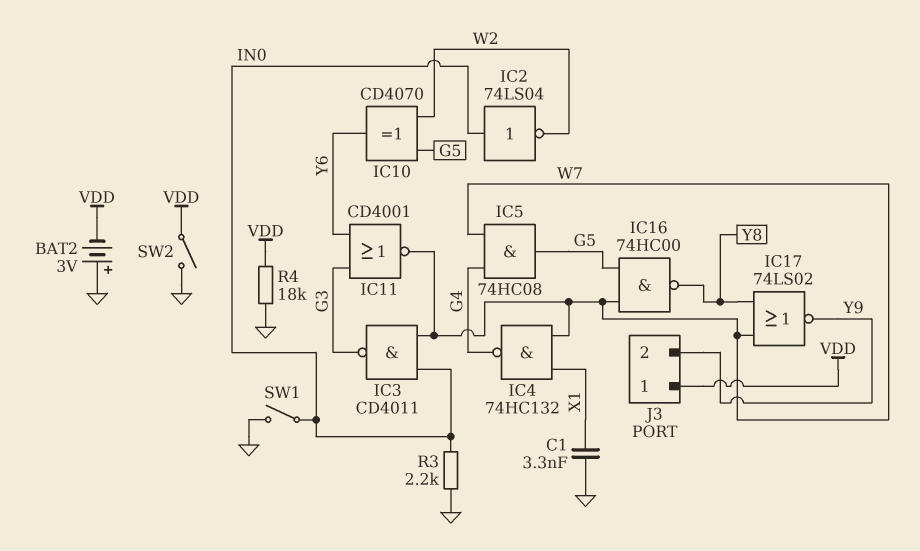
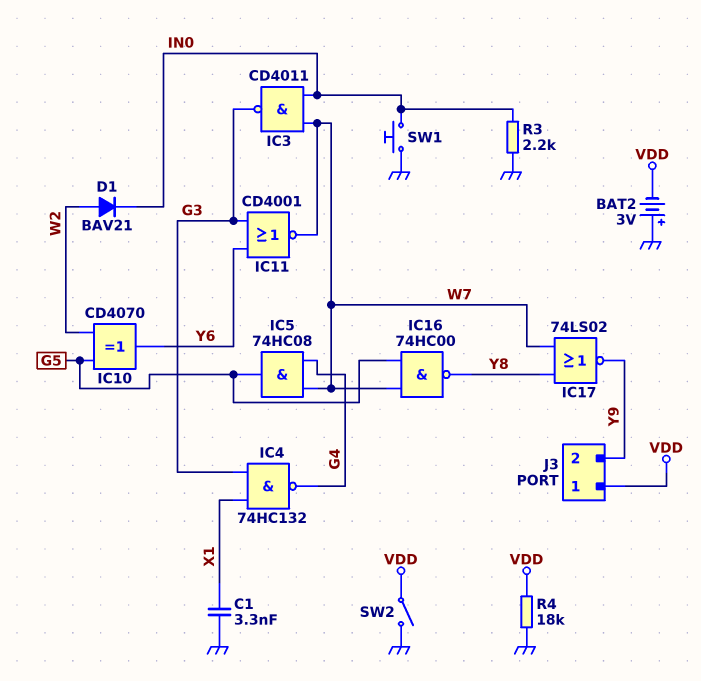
D1: none -> diode BAV21 (A W2, K IN0)
IC2: NOT 74LS04 (in IN0, out W2) -> none
IC4: NAND 74HC132 (in W7, in X1, out G4) -> NAND 74HC132 (in G3, in X1, out G4)
SW1: switch (GND, IN0) -> button (GND, IN0)

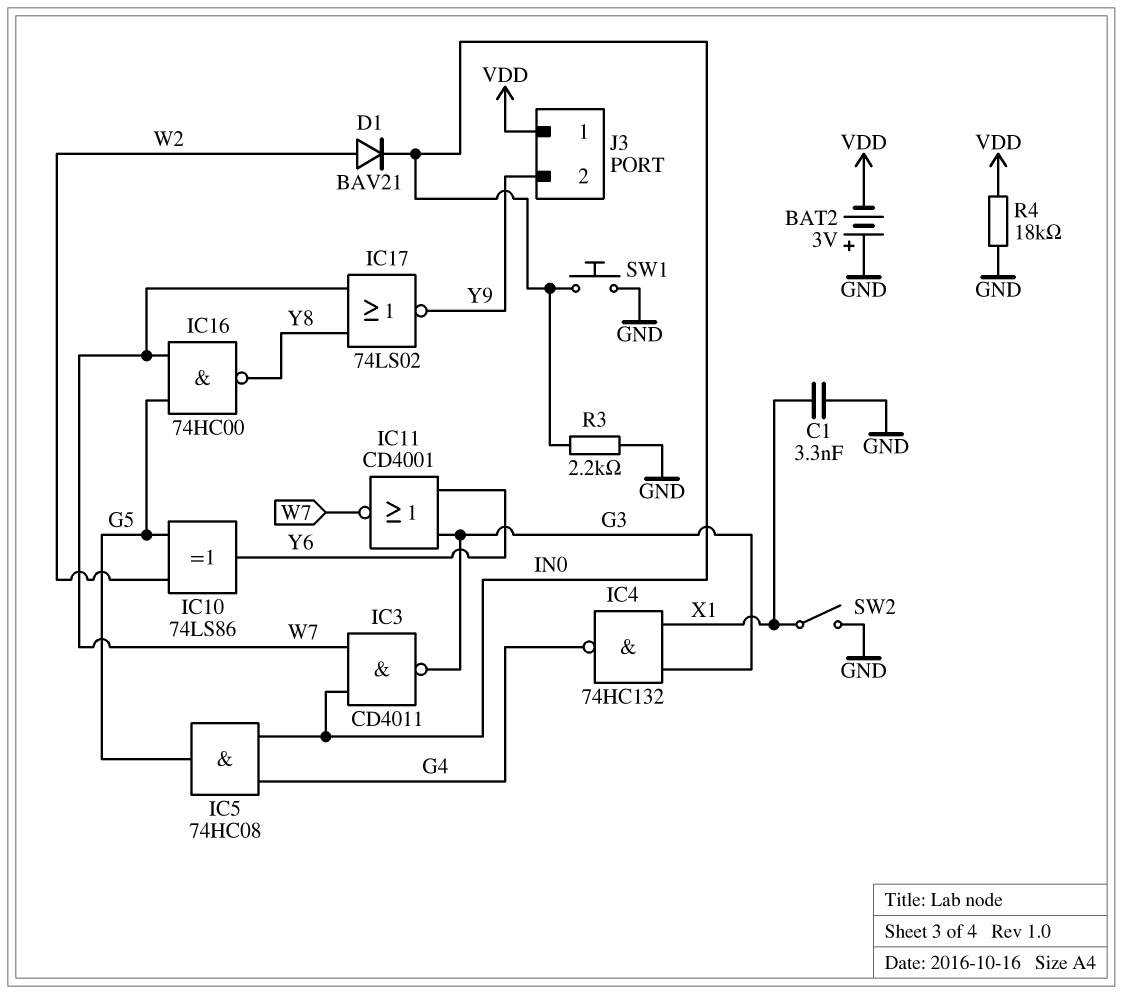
IC5: AND 74HC08 (in G4, in W7, out G5) -> AND 74HC08 (in G4, in IN0, out G5)
IC10: XOR CD4070 (in G5, in W2, out Y6) -> XOR 74LS86 (in G5, in W2, out Y6)
SW2: switch (GND, VDD) -> switch (GND, X1)

